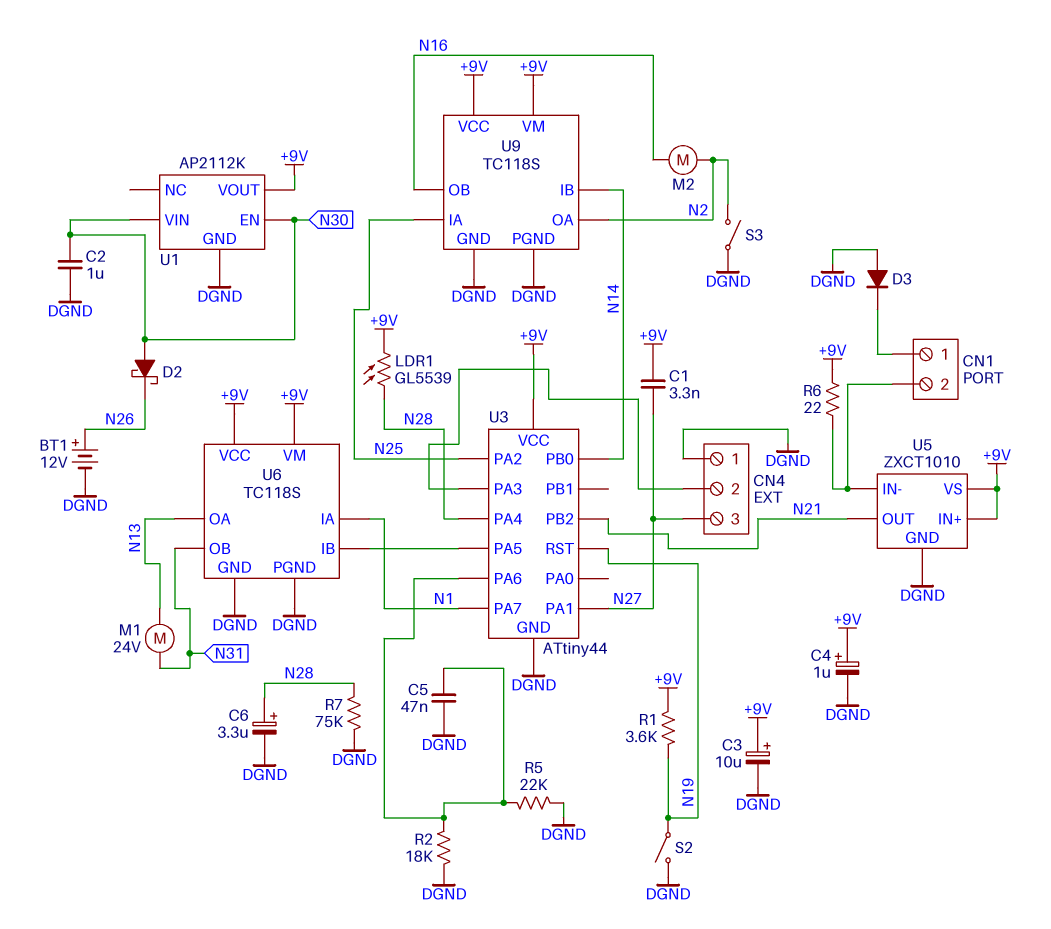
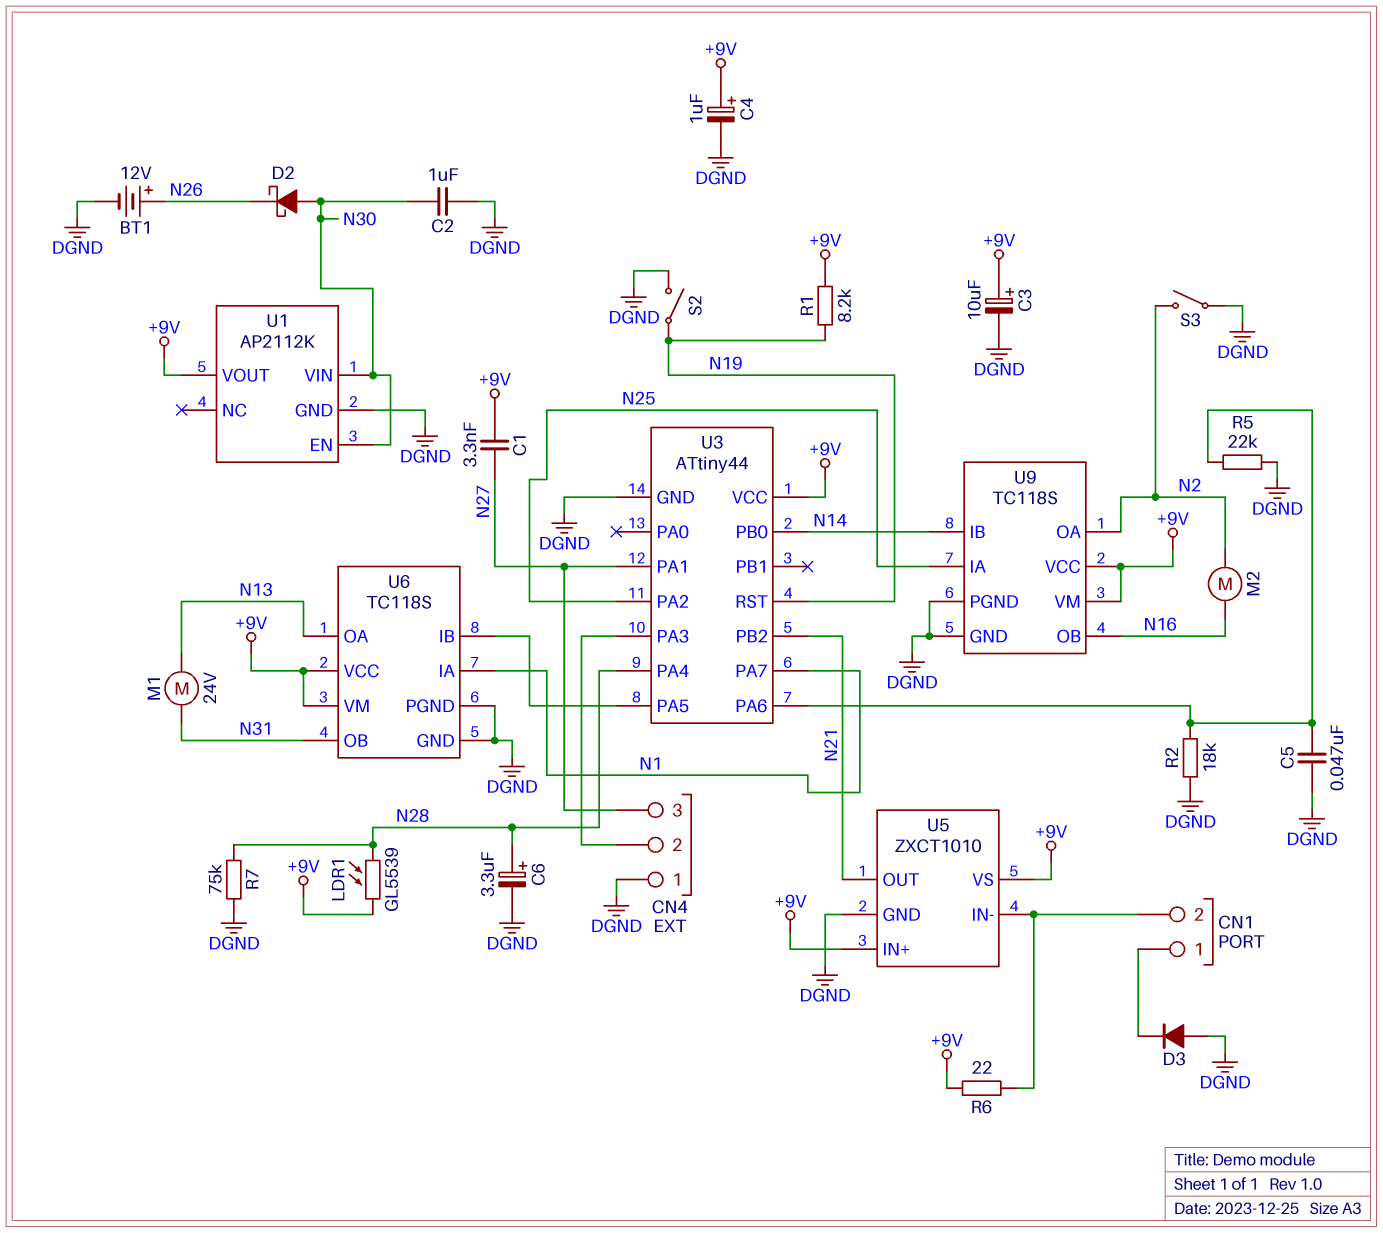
R1: 3.6k (+9V, N19) -> 8.2k (+9V, N19)

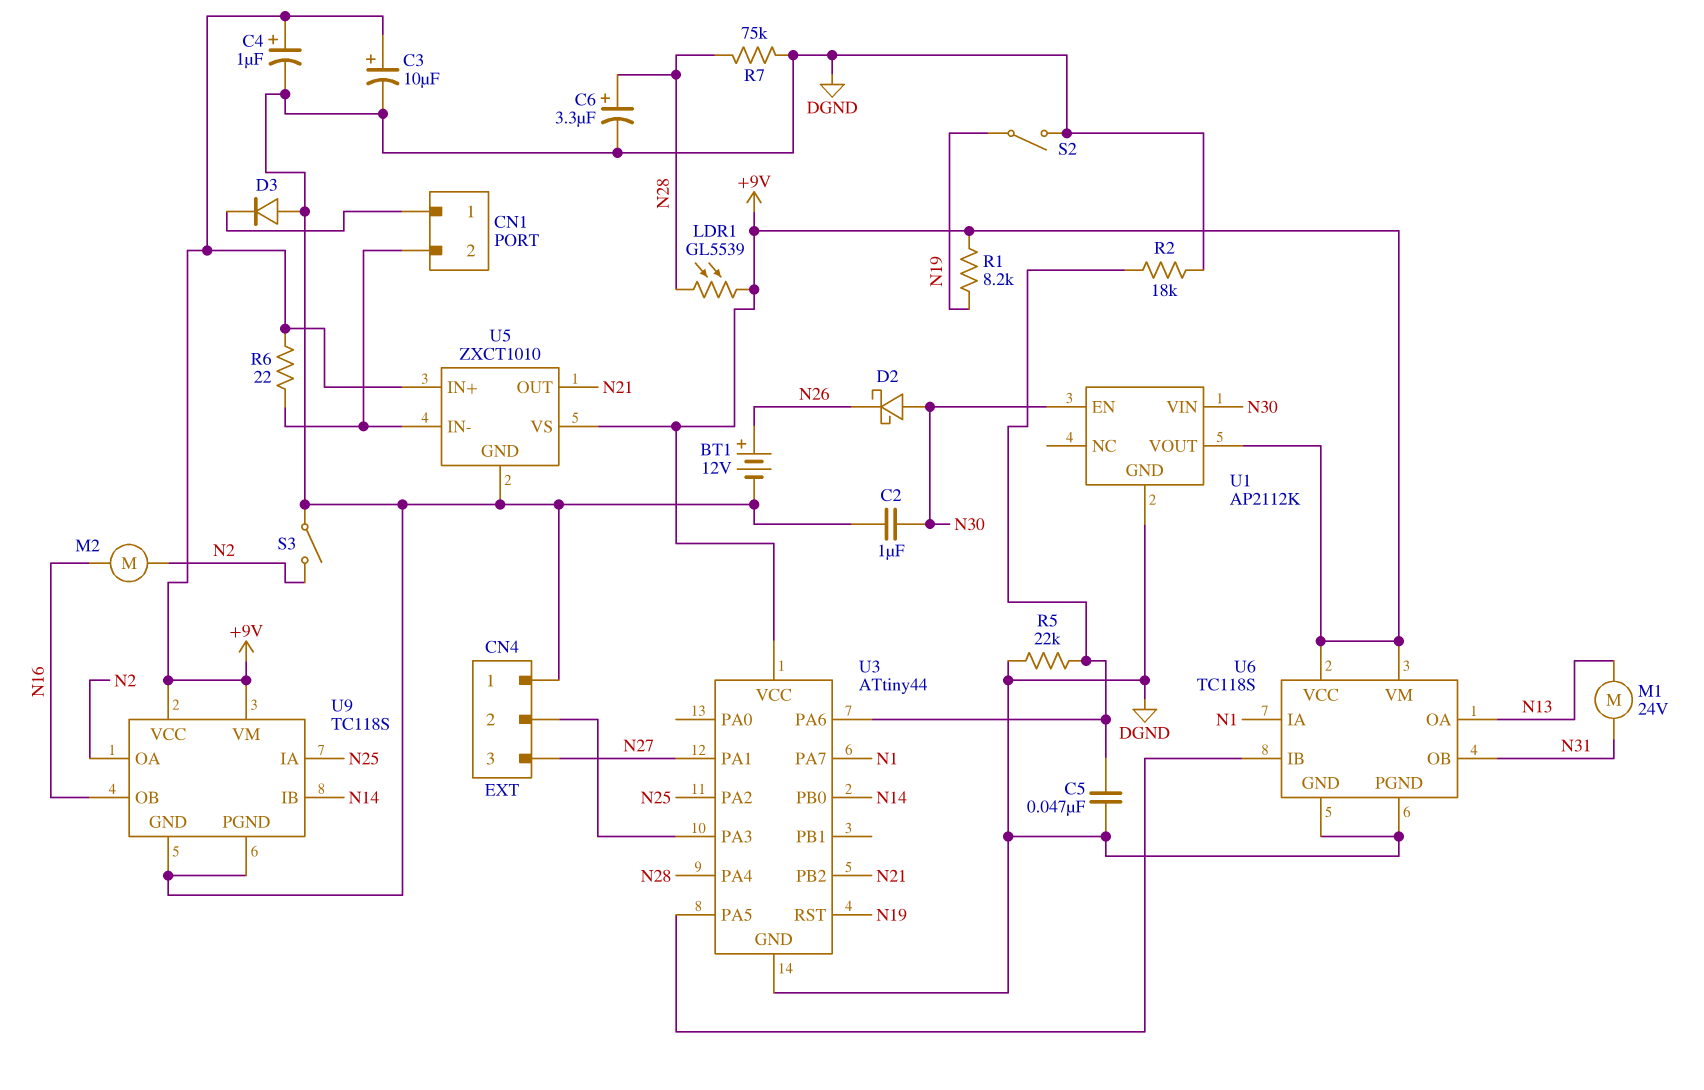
C1: 3.3nF (+9V, N27) -> none

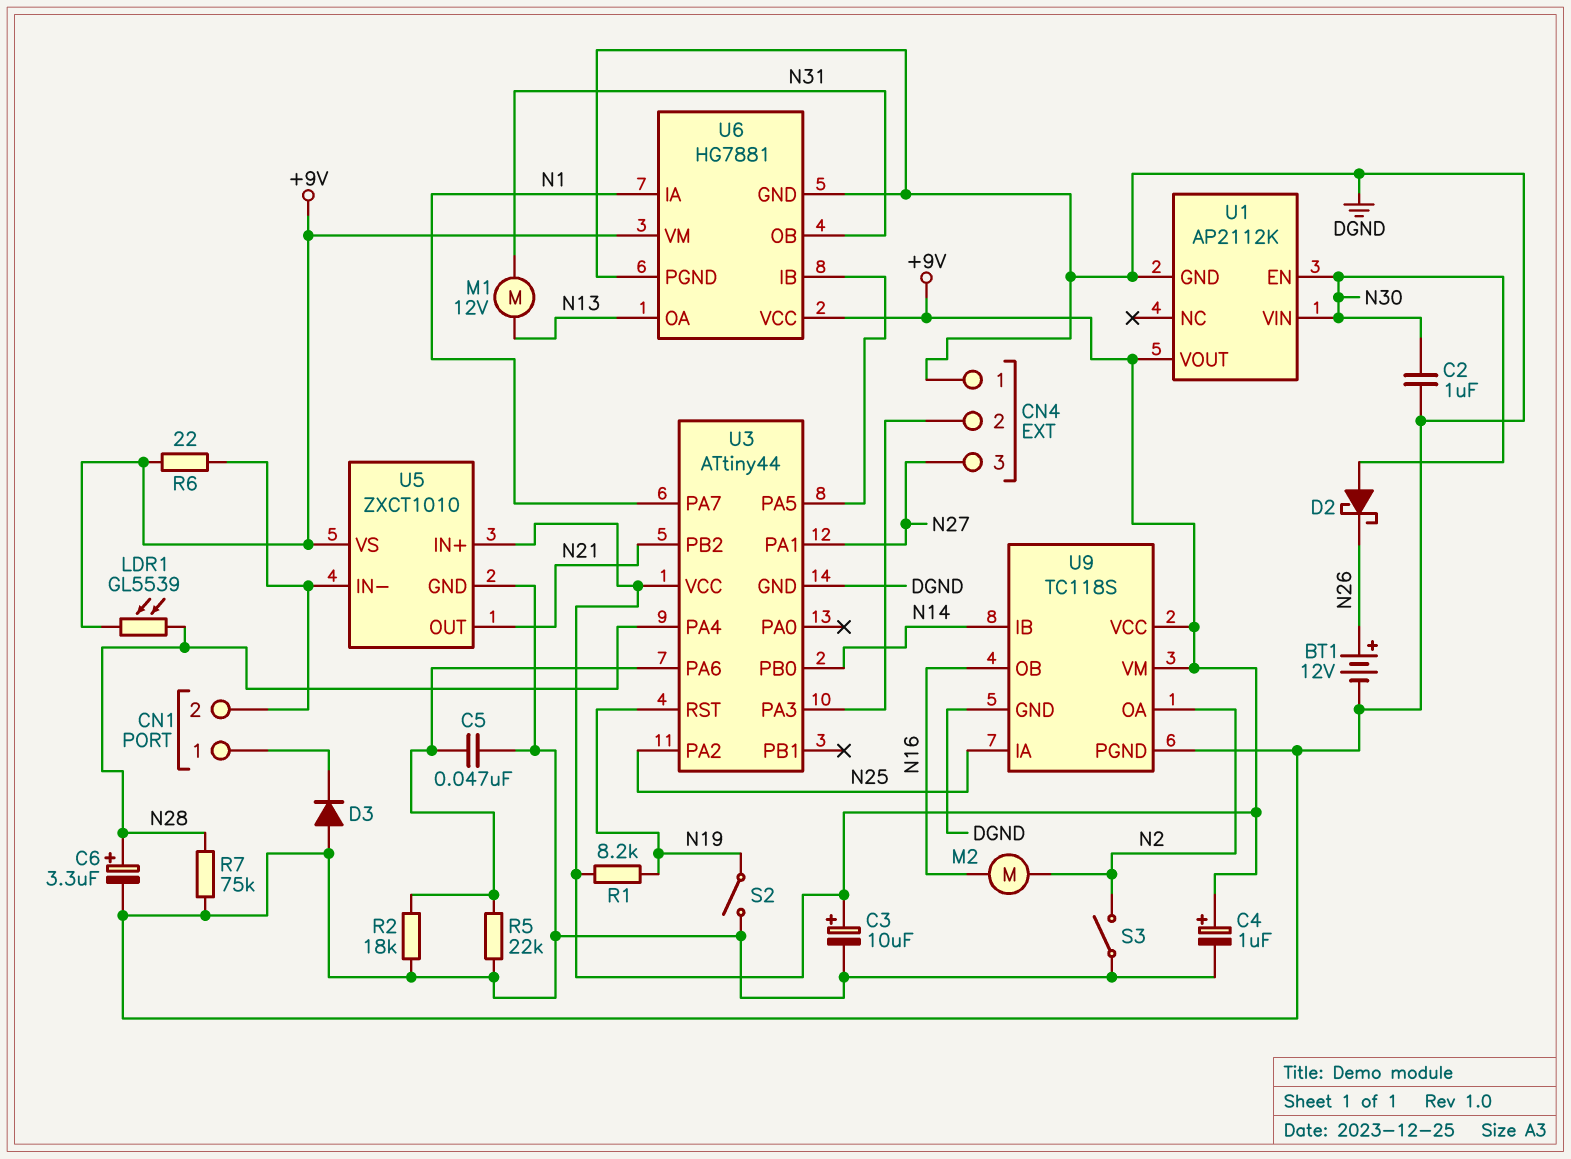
M1: motor 24V (N13, N31) -> motor 12V (N13, N31)
U6: TC118S -> HG7881

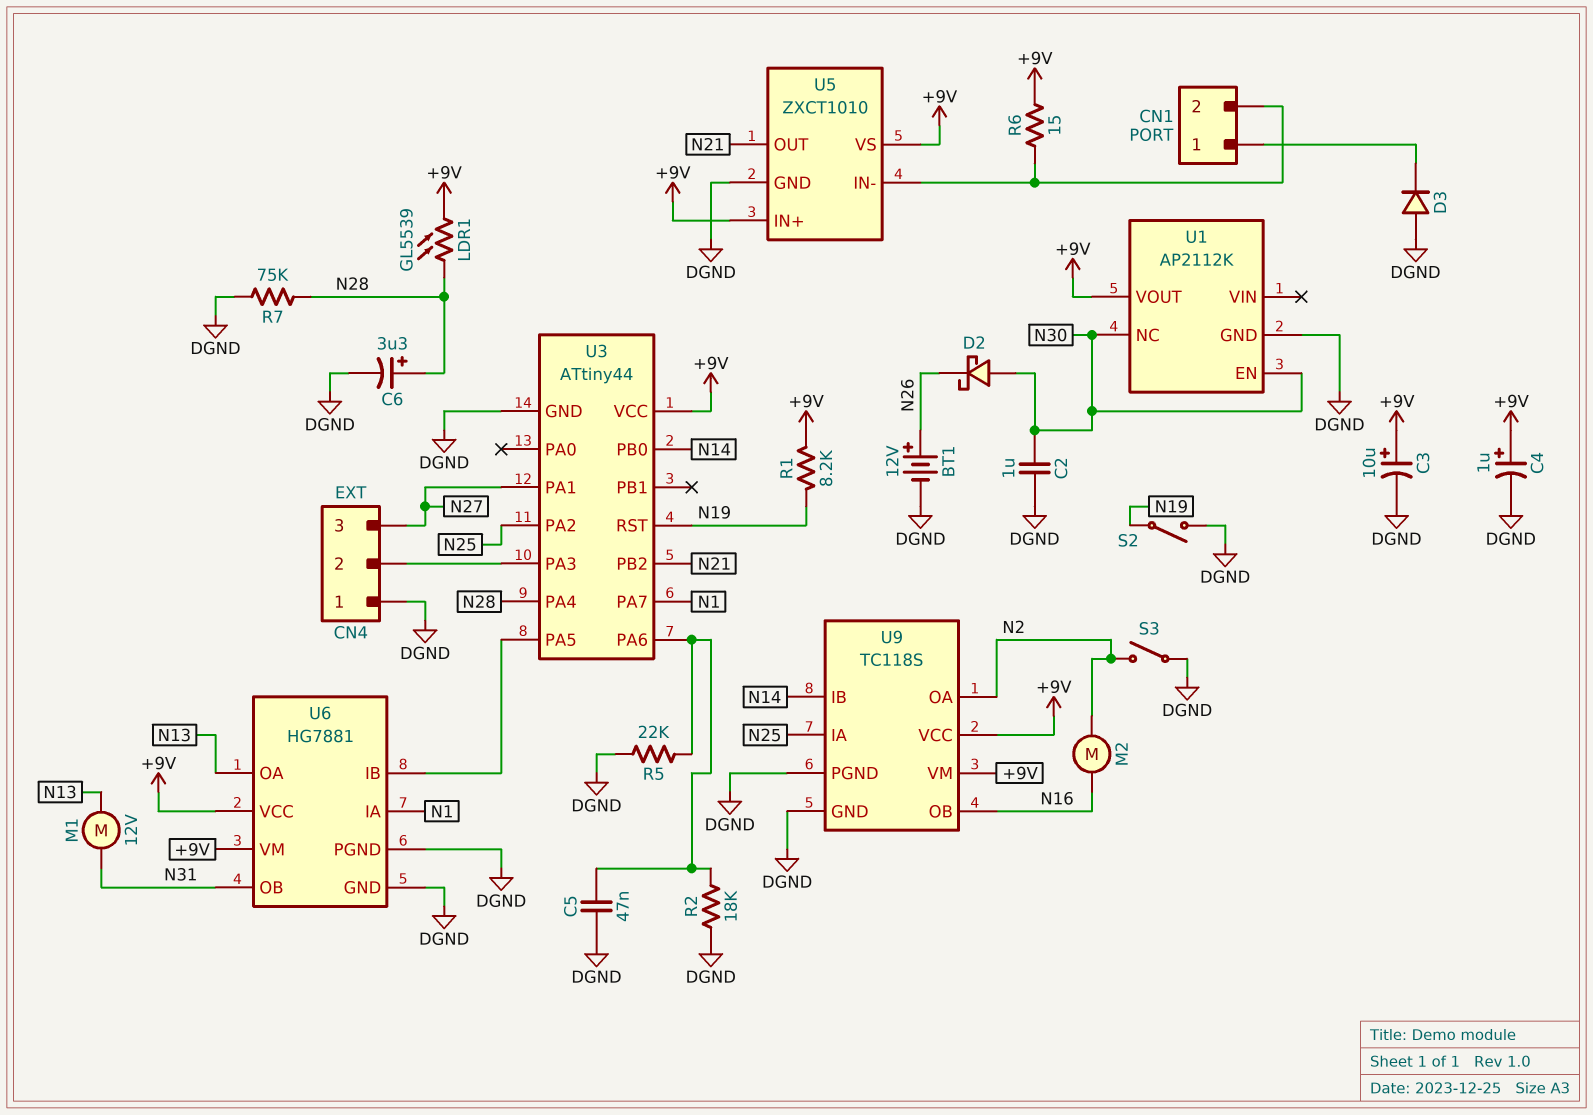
R6: 22 (+9V, CN1/2) -> 15 (+9V, CN1/2)
U1 pin NC: none -> N30
U1 pin VIN: N30 -> none

